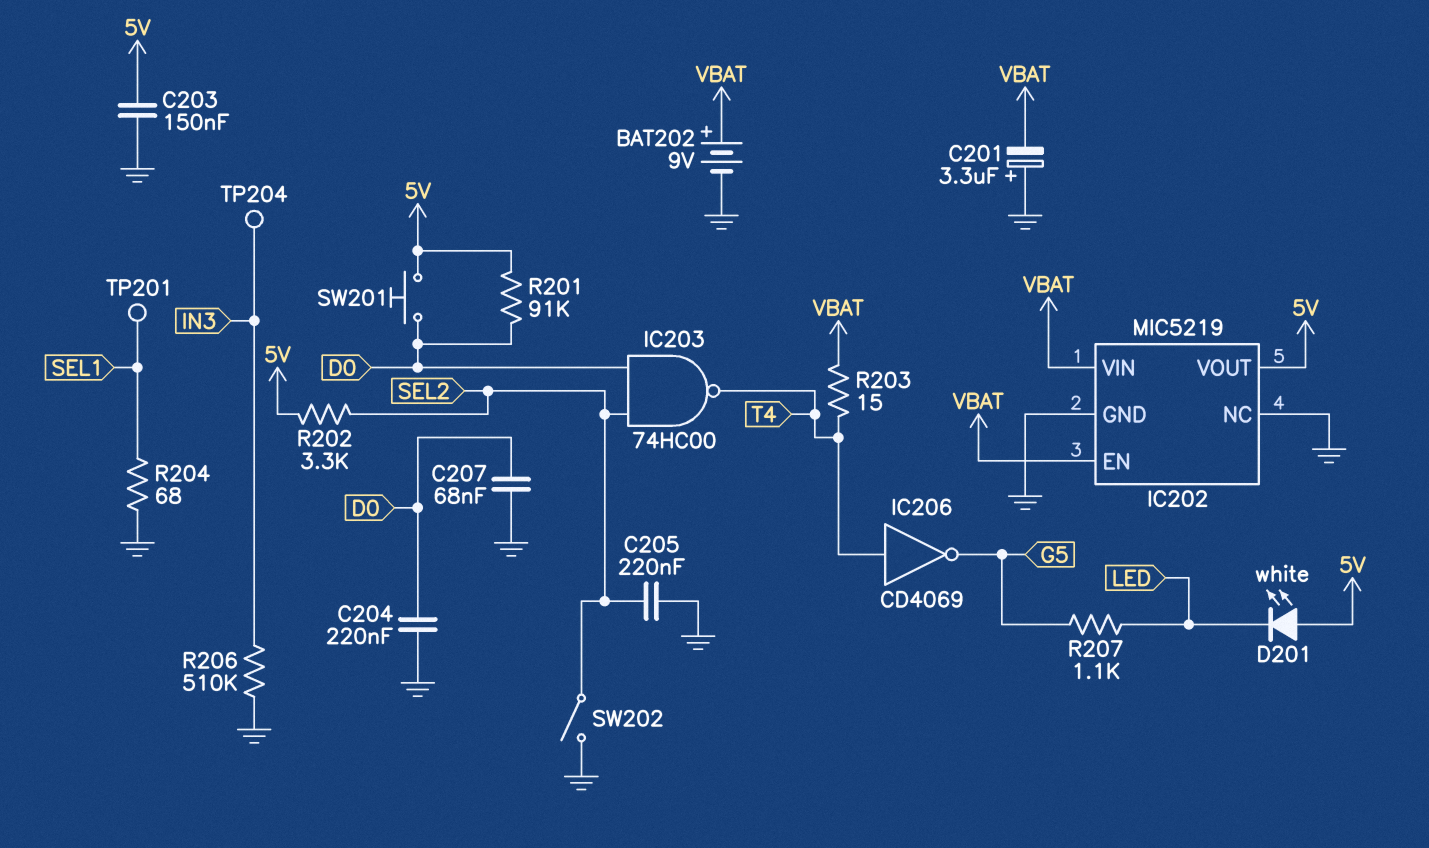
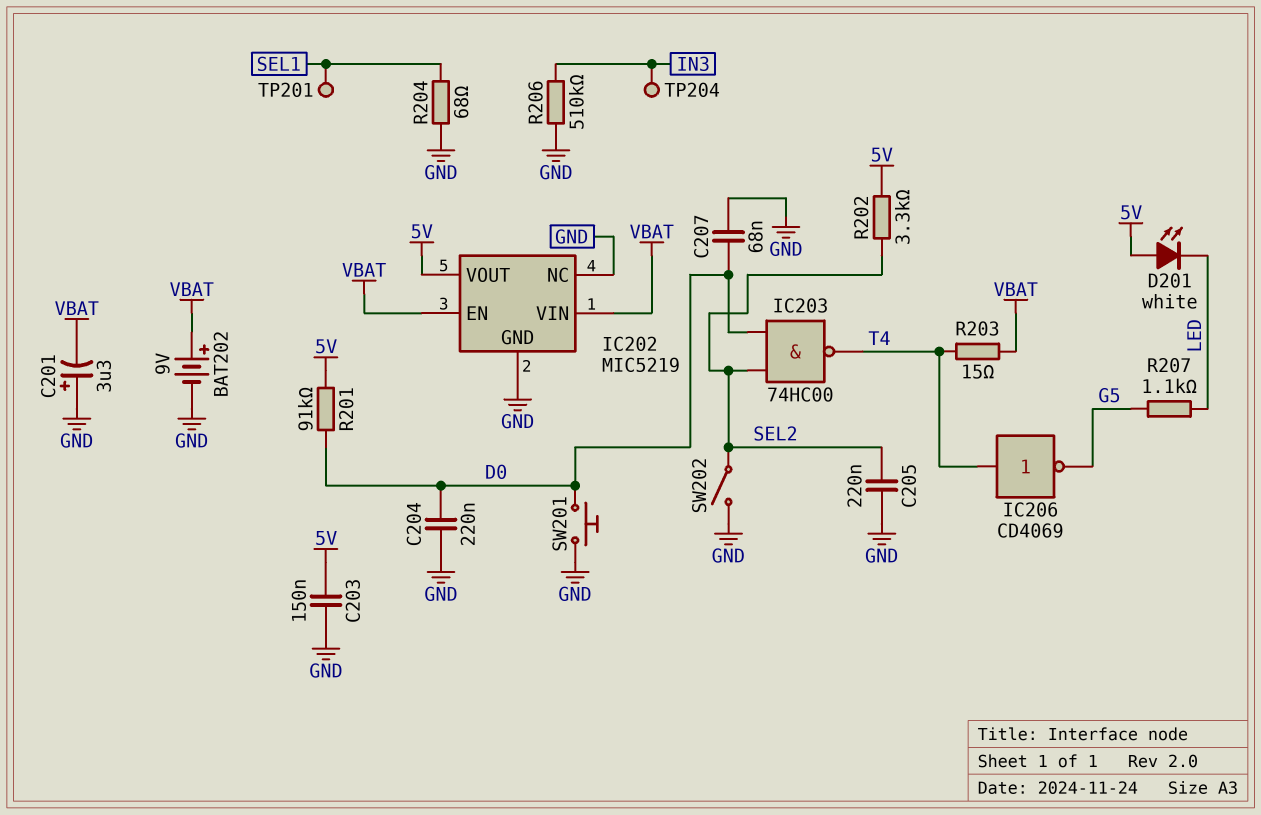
SW201: button (5V, D0) -> button (D0, GND)

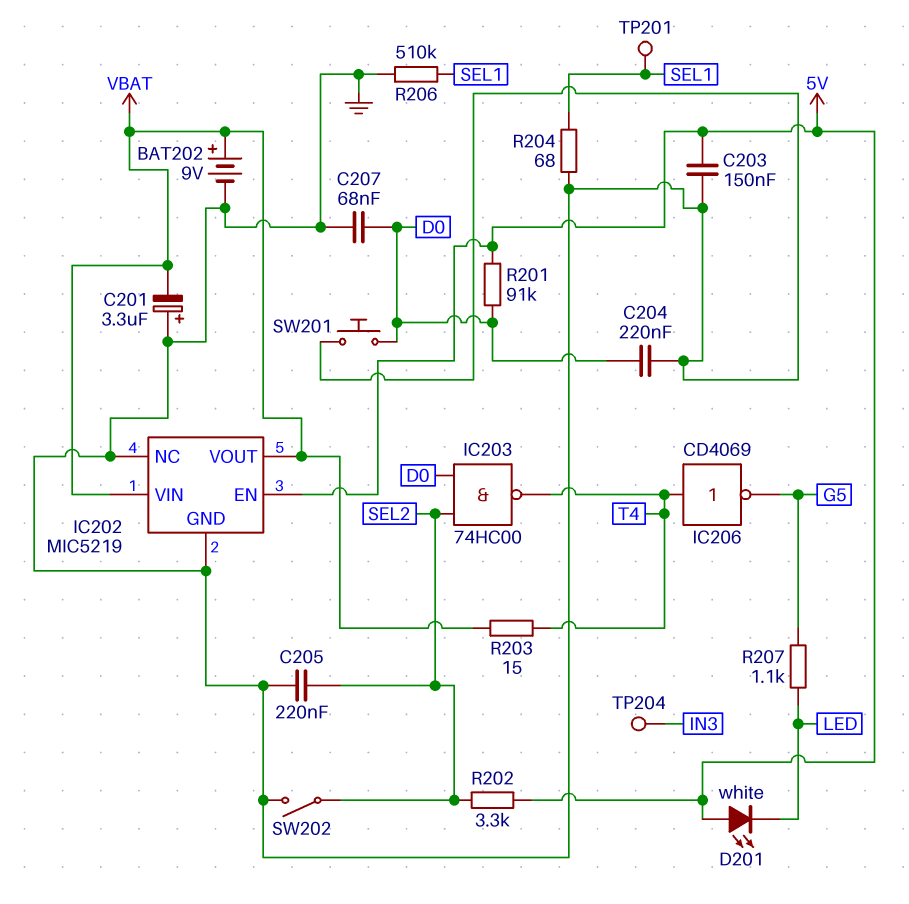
IC202 pin EN: VBAT -> 5V
IC202 pin VOUT: 5V -> VBAT
R206: 510k (GND, IN3) -> 510k (GND, SEL1)

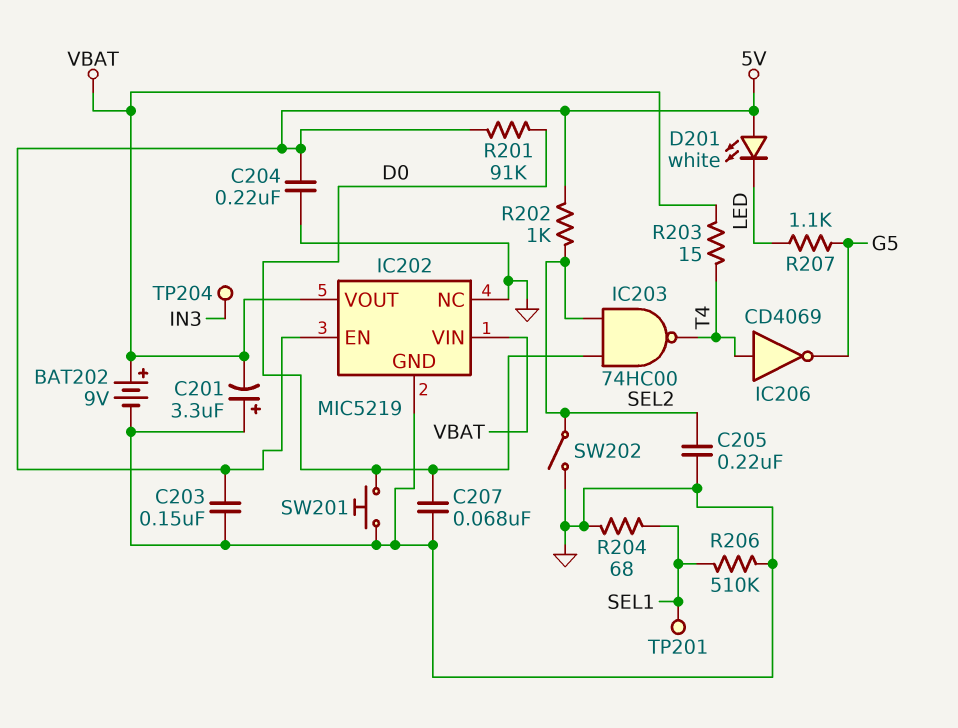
C204: 220nF (D0, GND) -> 220nF (5V, GND)
R202: 3.3k (5V, SEL2) -> 1k (5V, SEL2)

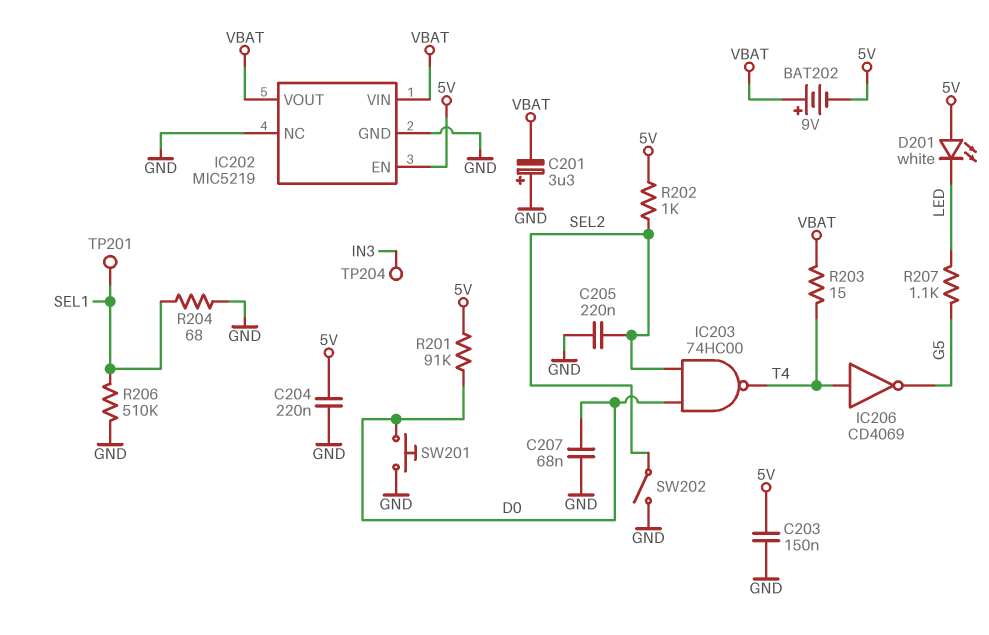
BAT202: 9V (plus VBAT, minus GND) -> 9V (plus VBAT, minus 5V)

